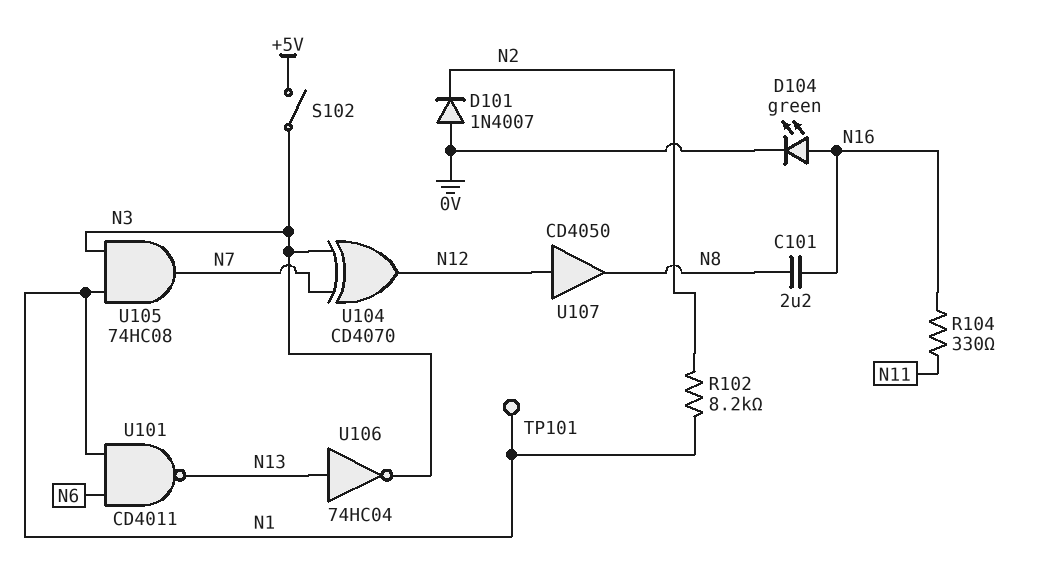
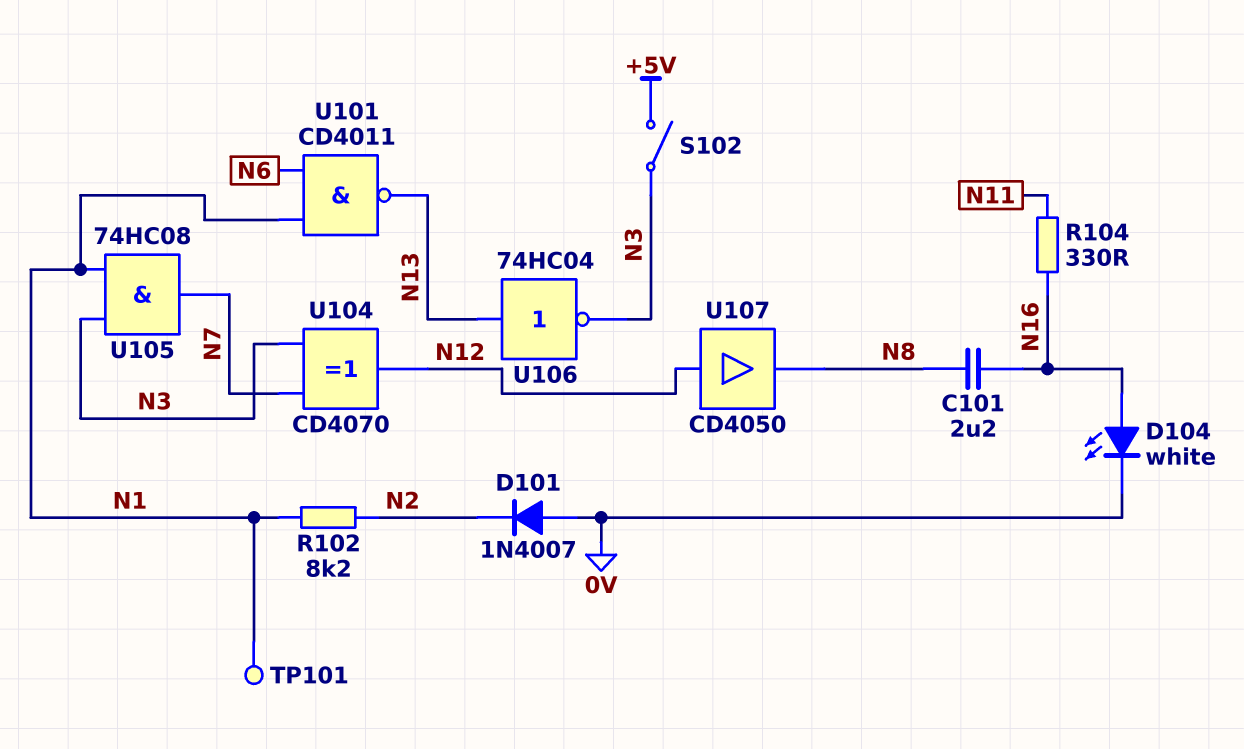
D104: LED green (A N16, K 0V) -> LED white (A N16, K 0V)

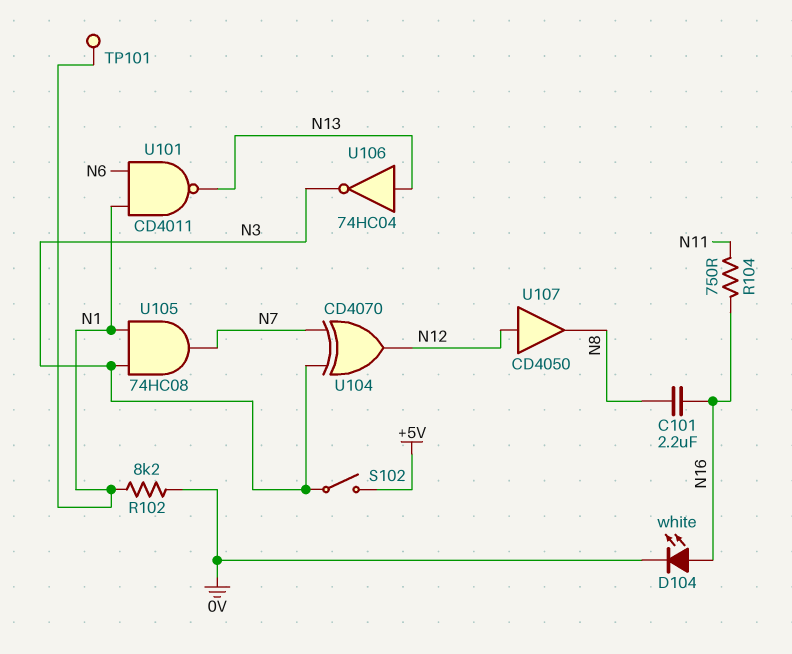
D101: diode 1N4007 (A 0V, K N2) -> none
R102: 8.2k (N1, N2) -> 8.2k (0V, N1)
R104: 330 (N11, N16) -> 750 (N11, N16)

